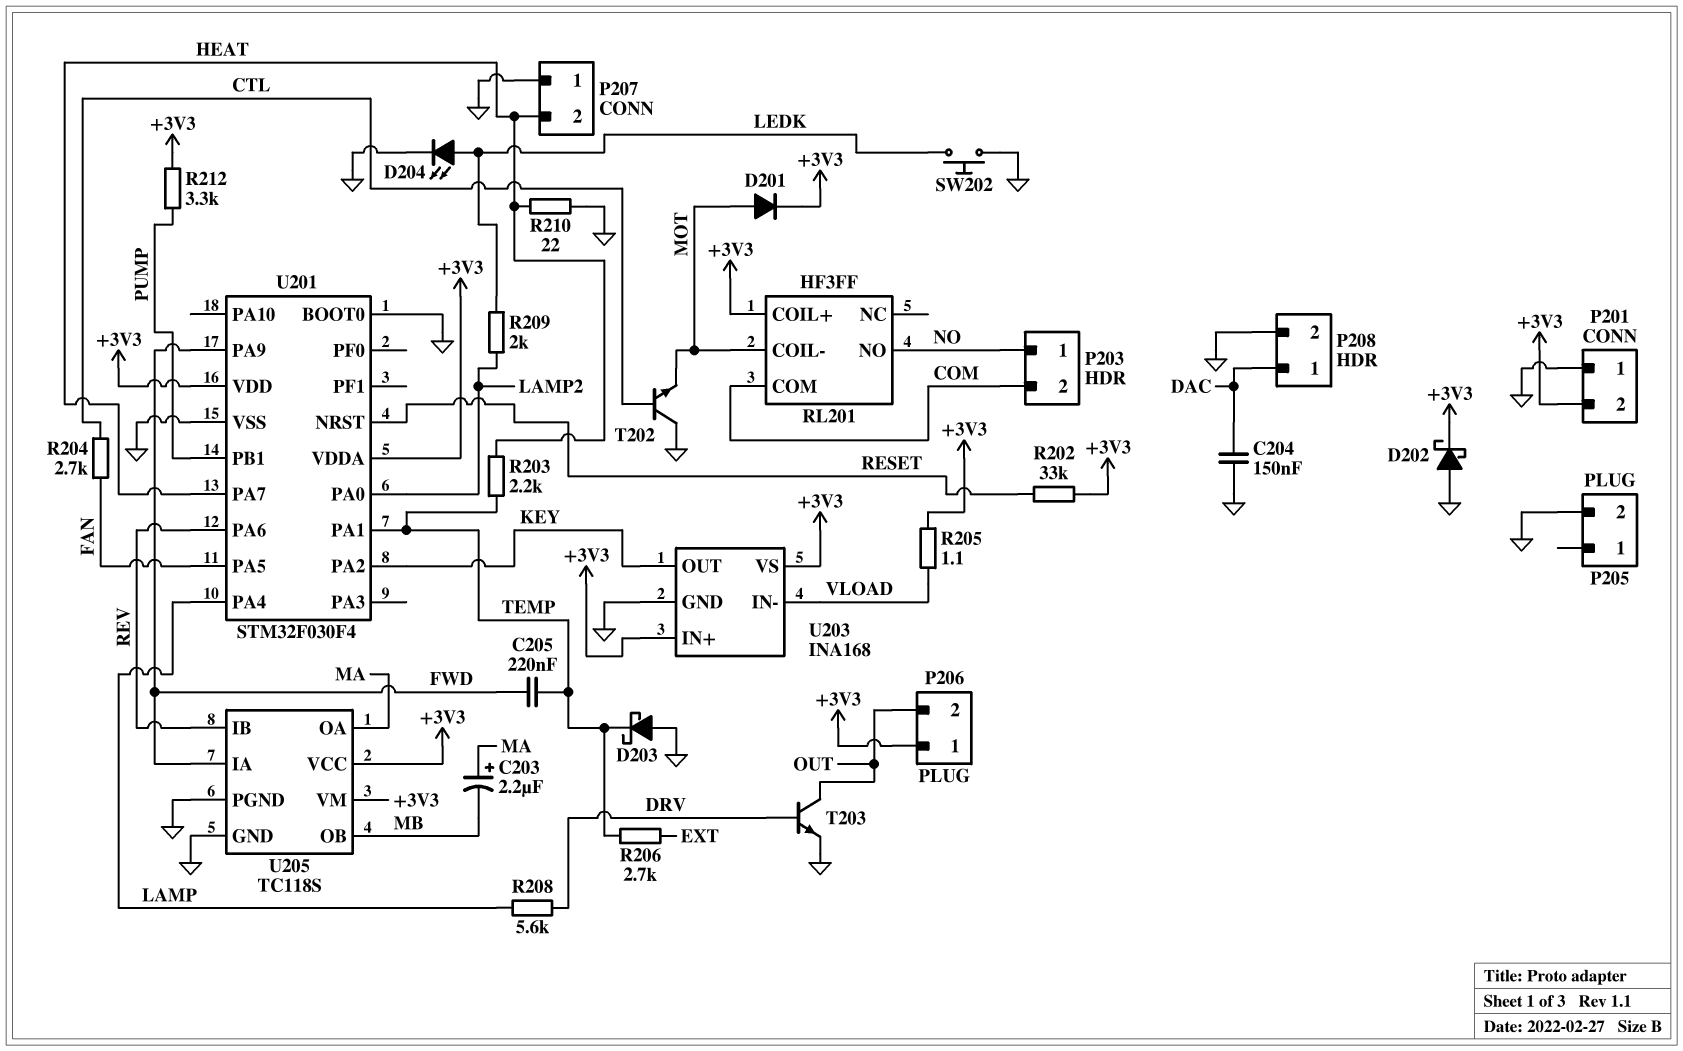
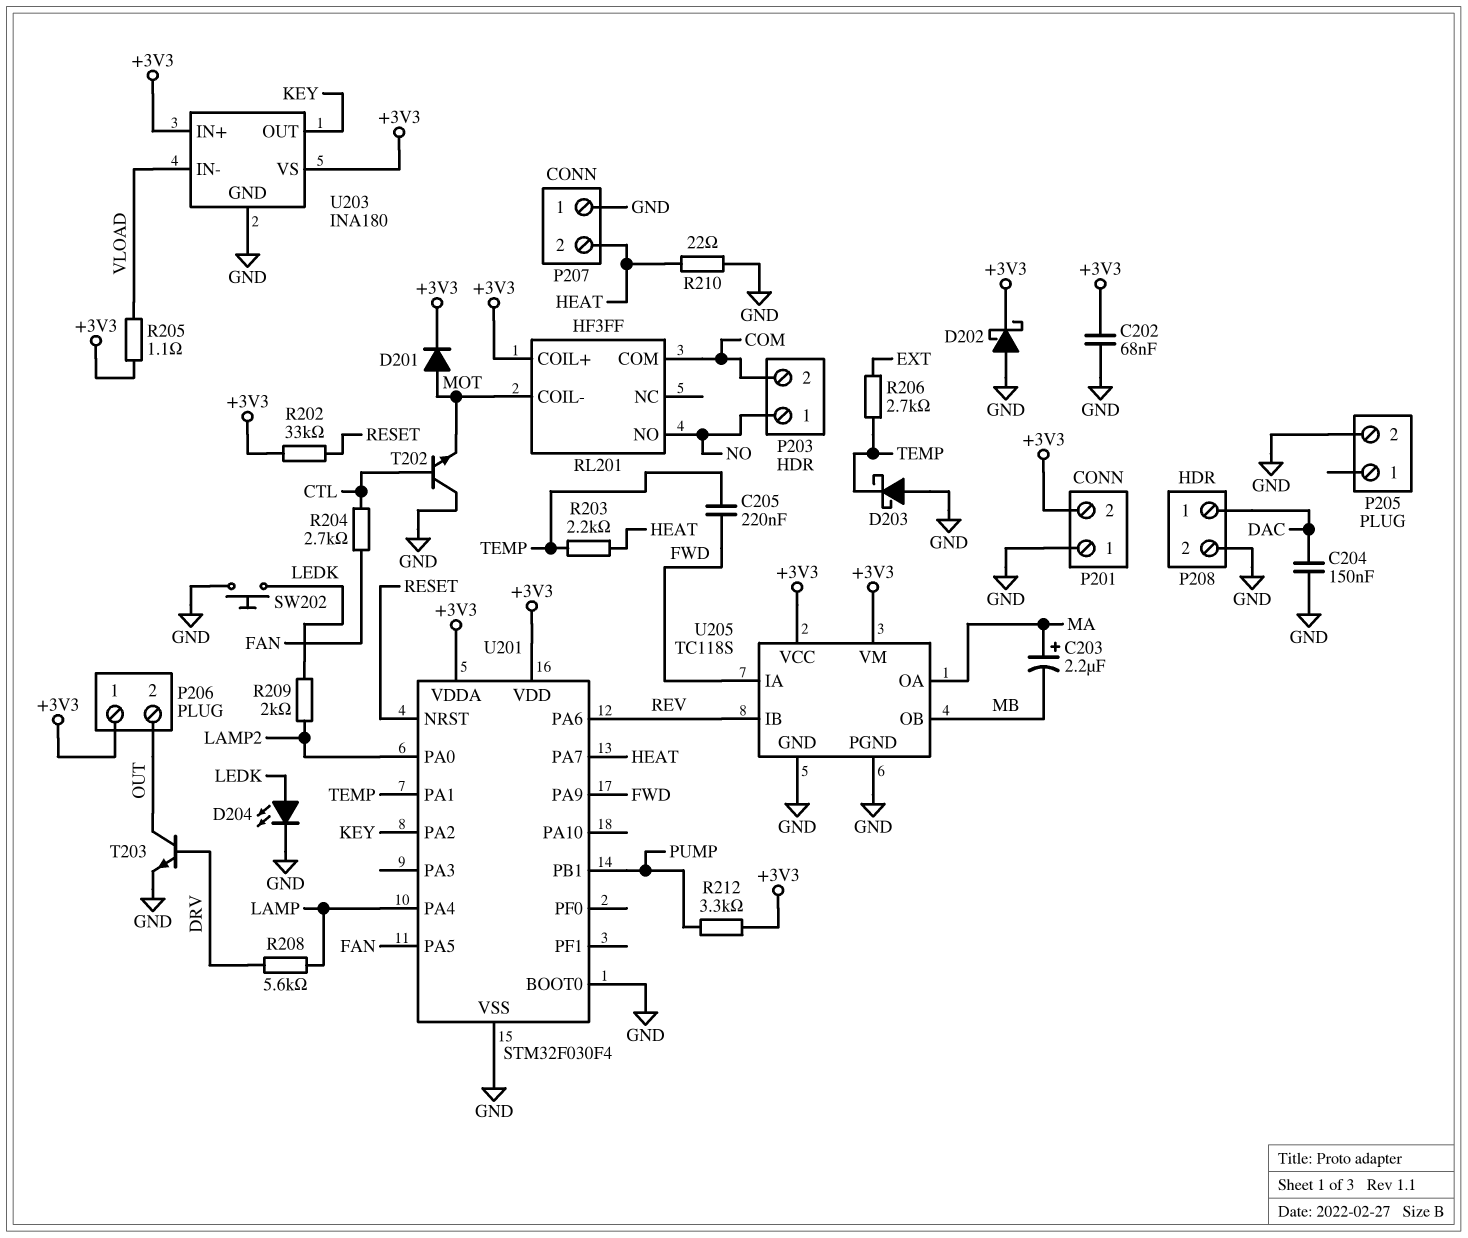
C202: none -> 68nF (+3V3, GND)
U203: INA168 -> INA180

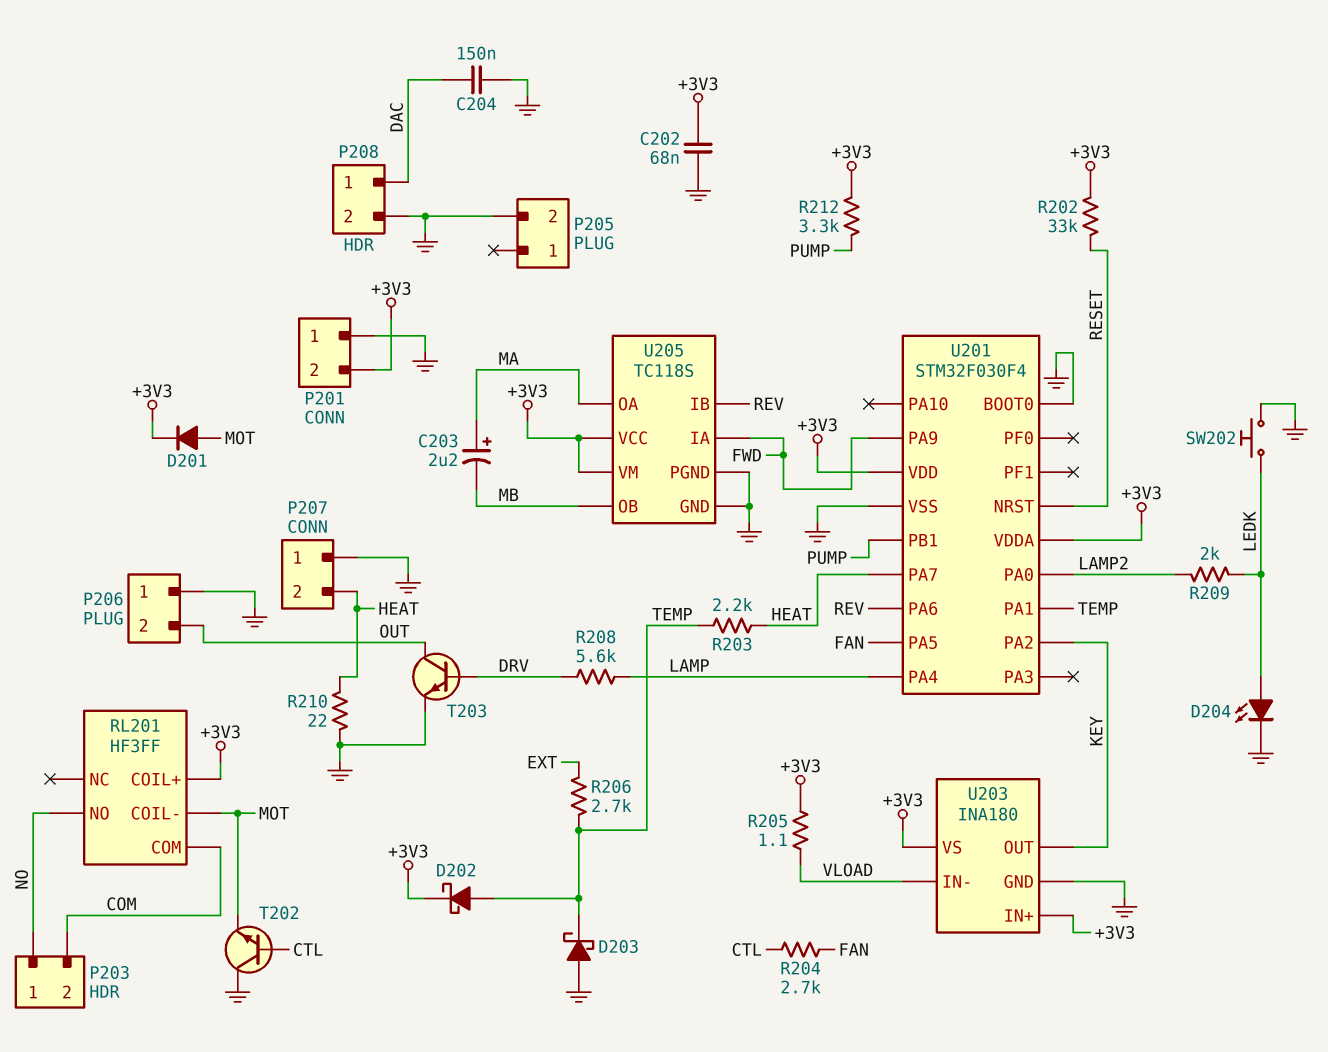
C205: 220nF (FWD, TEMP) -> none
D202: schottky (A GND, K +3V3) -> schottky (A TEMP, K +3V3)
P206 pin 1: +3V3 -> GND

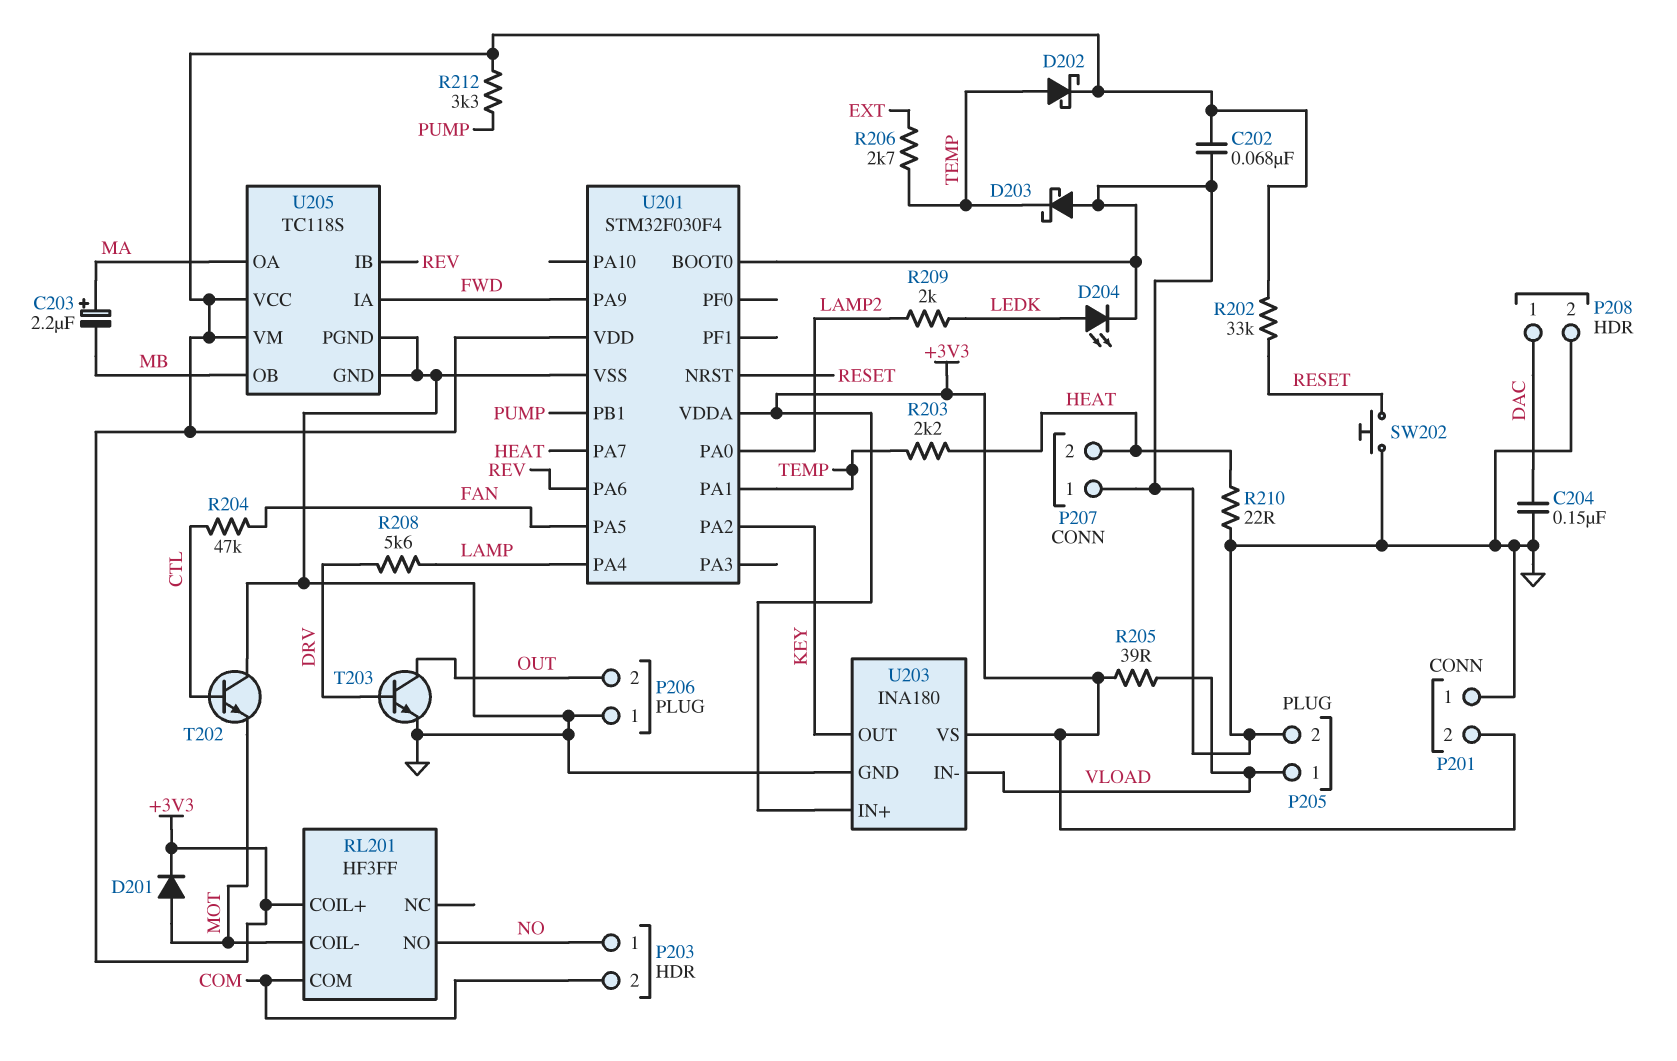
P205 pin 1: none -> VLOAD
R204: 2.7k (CTL, FAN) -> 47k (CTL, FAN)
R205: 1.1 (+3V3, VLOAD) -> 39 (+3V3, VLOAD)
SW202: button (GND, LEDK) -> button (GND, RESET)

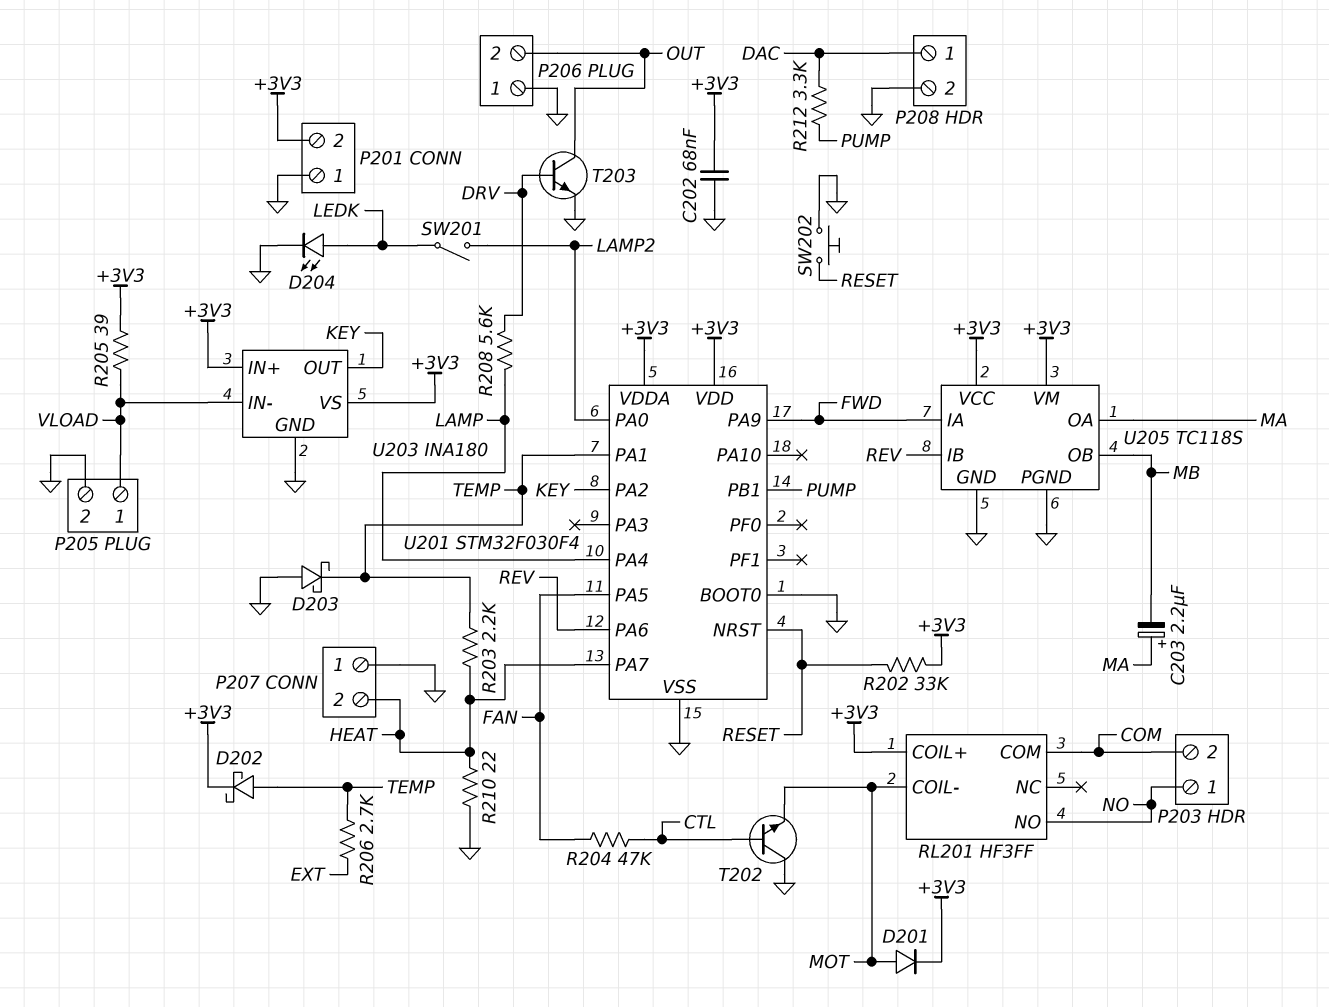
C204: 150nF (DAC, GND) -> none
R209: 2k (LAMP2, LEDK) -> none
R212: 3.3k (+3V3, PUMP) -> 3.3k (DAC, PUMP)
SW201: none -> switch (LAMP2, LEDK)

